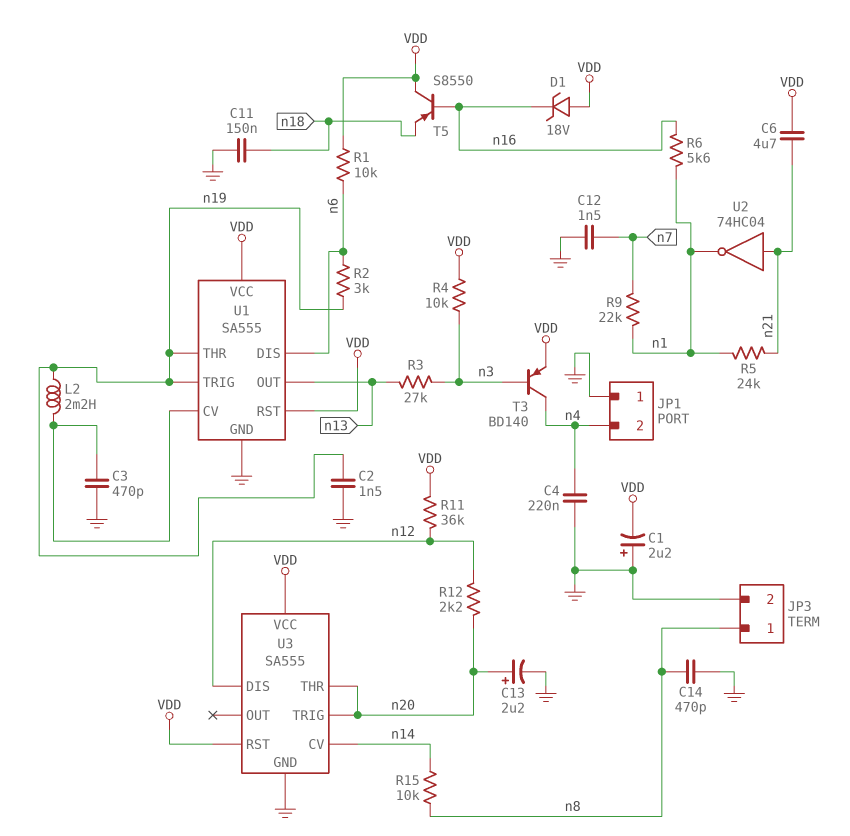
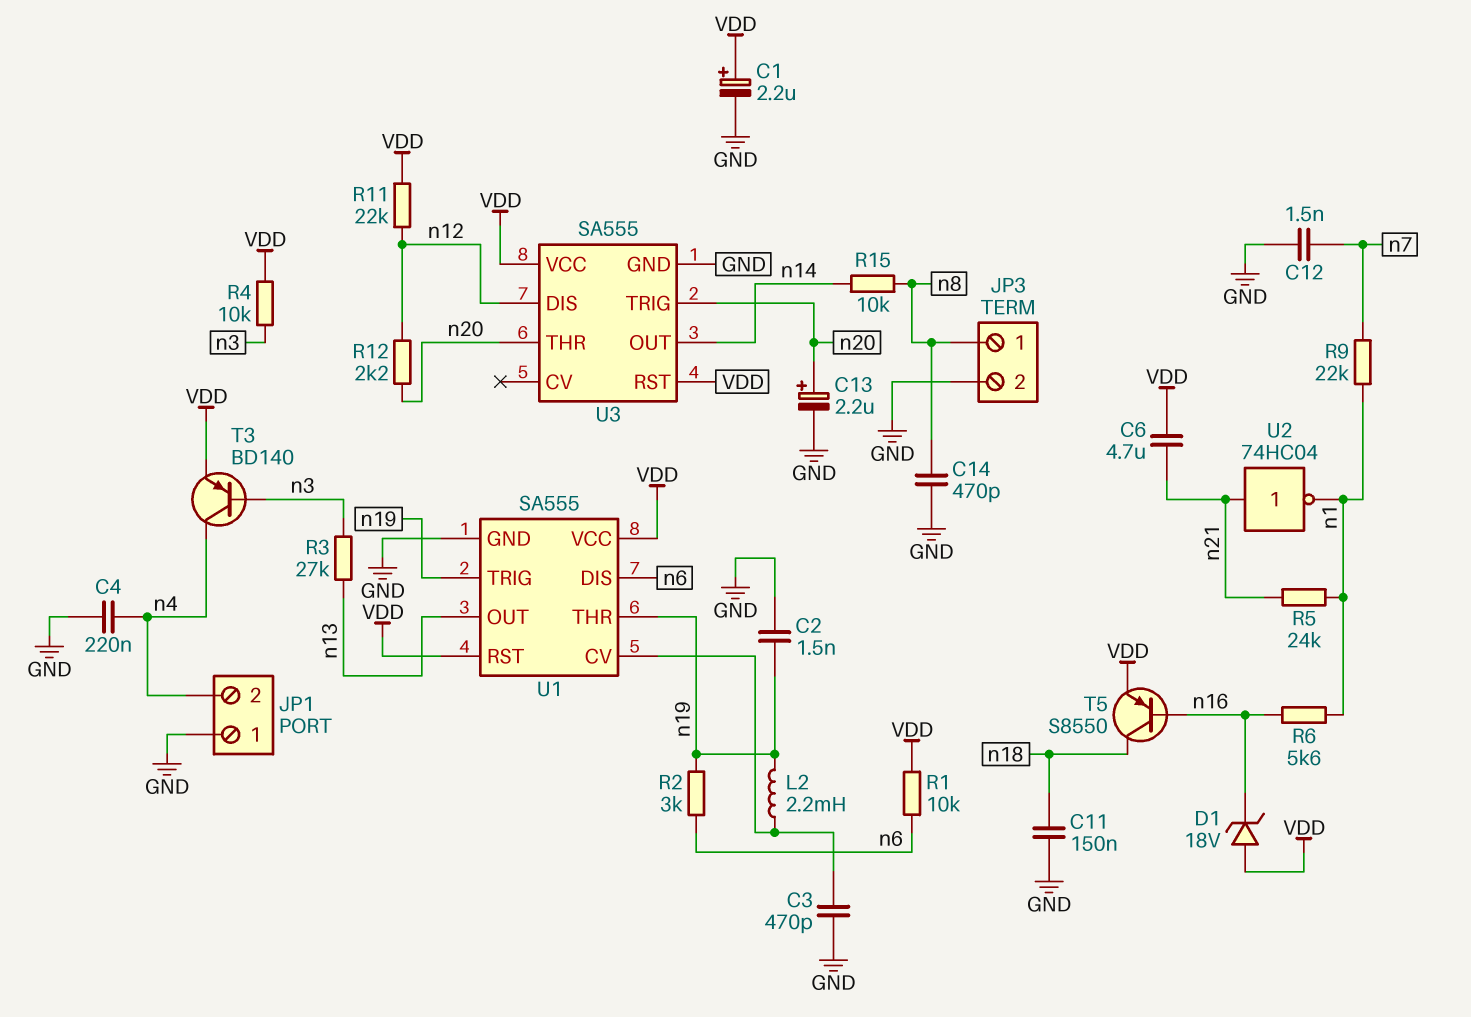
C1: 2.2uF (plus GND, minus VDD) -> 2.2uF (plus VDD, minus GND)
R11: 36k (VDD, n12) -> 22k (VDD, n12)
T5: PNP S8550 (B n16, C VDD, E n18) -> PNP S8550 (B n16, C n18, E VDD)
U3 pin CV: n14 -> none
U3 pin OUT: none -> n14

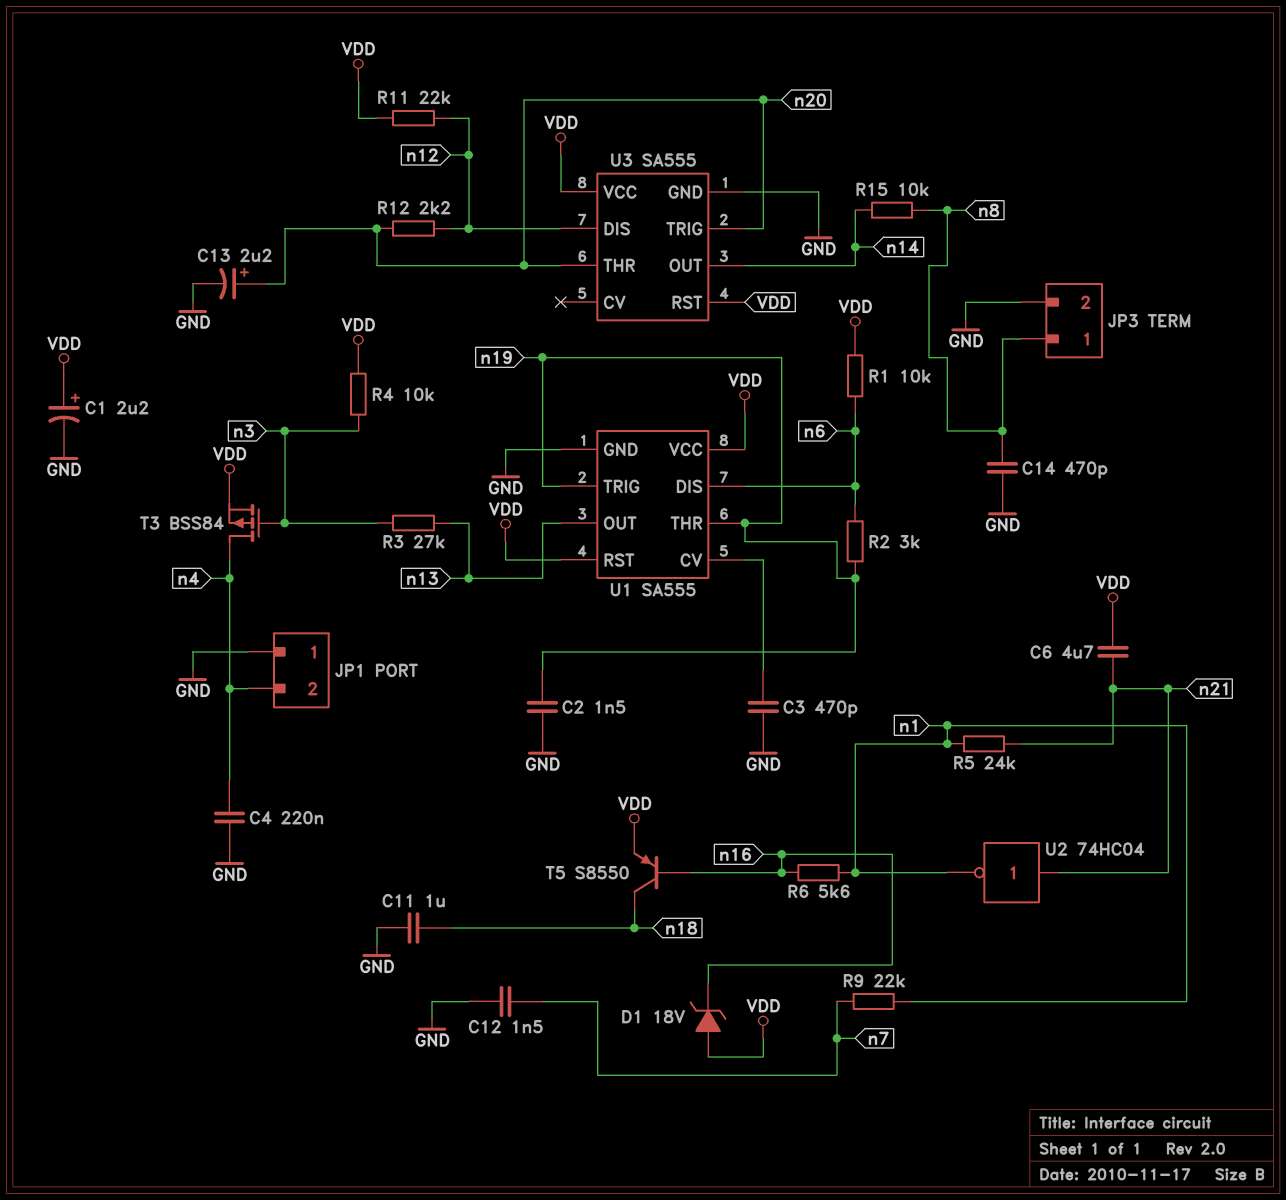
C11: 150nF (GND, n18) -> 1uF (GND, n18)
L2: 2.2mH (U1/CV, n19) -> none
T3: PNP BD140 (B n3, C n4, E VDD) -> PMOS BSS84 (G n3, D n4, S VDD)

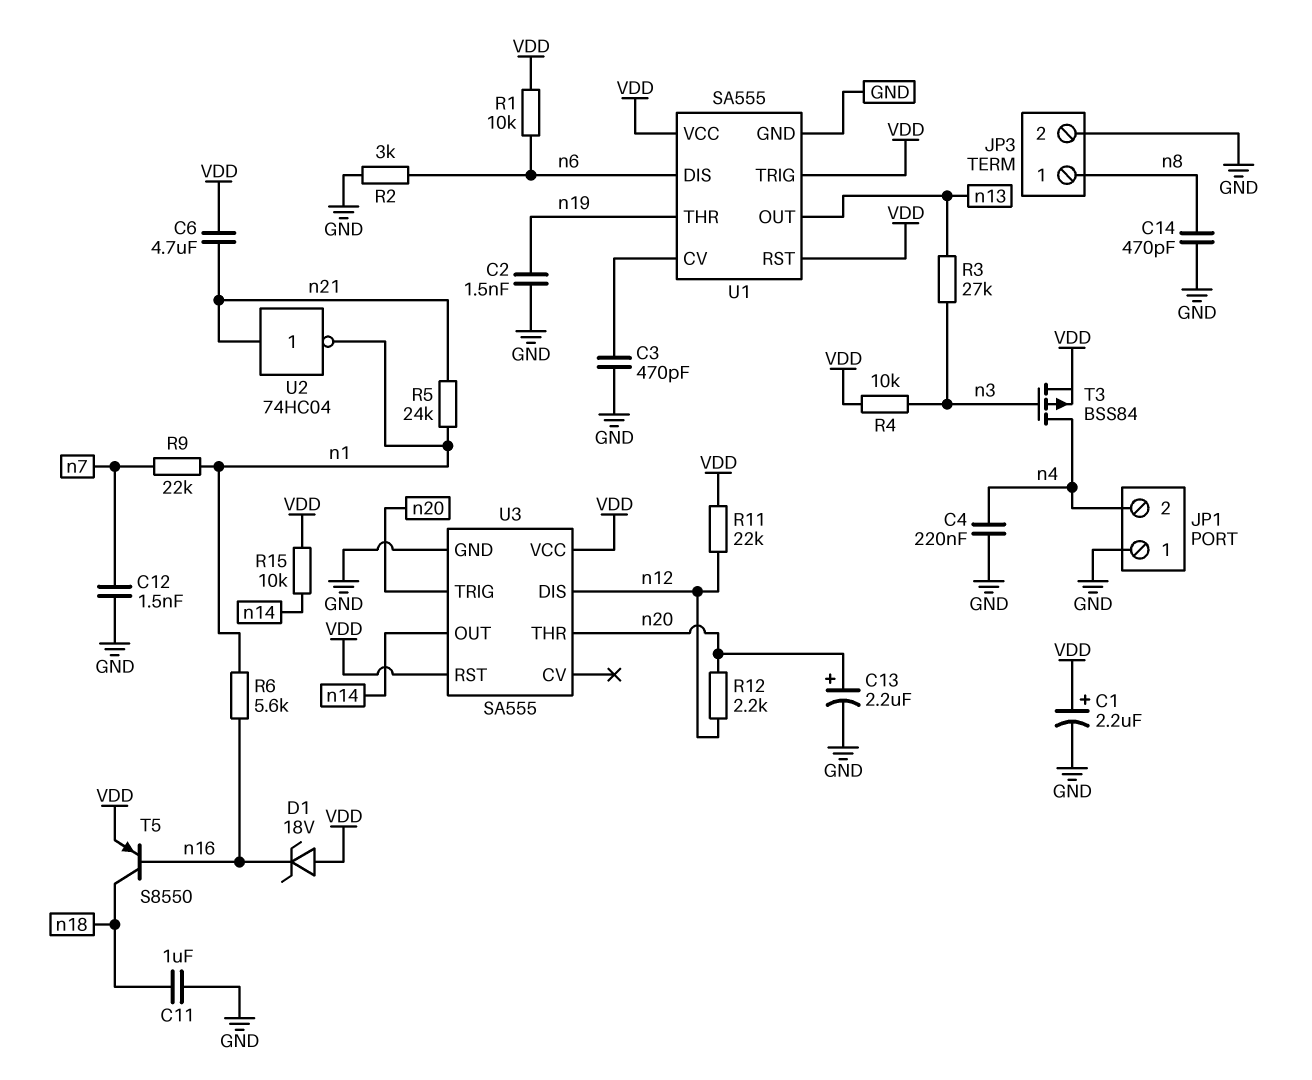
R2: 3k (n6, n19) -> 3k (GND, n6)
R15: 10k (n8, n14) -> 10k (VDD, n14)
U1 pin TRIG: n19 -> VDD

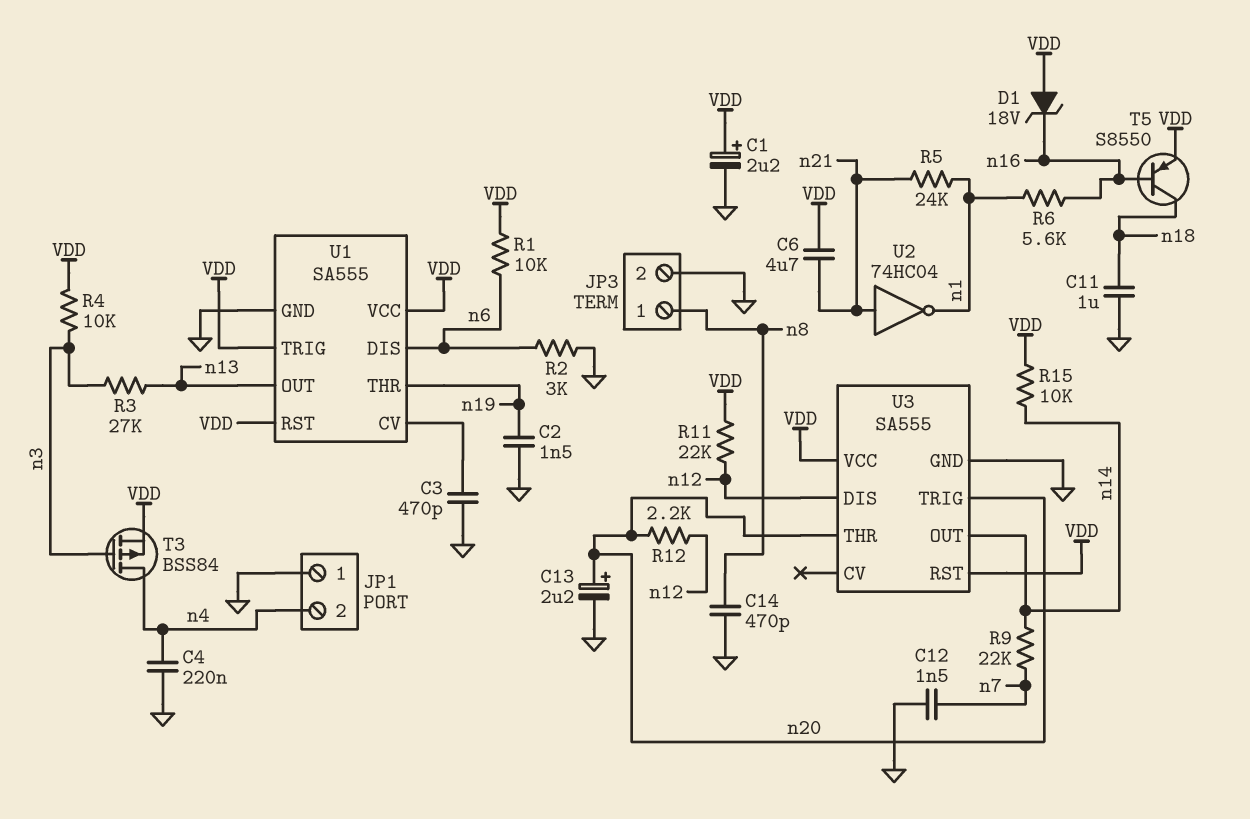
R9: 22k (n1, n7) -> 22k (n7, n14)

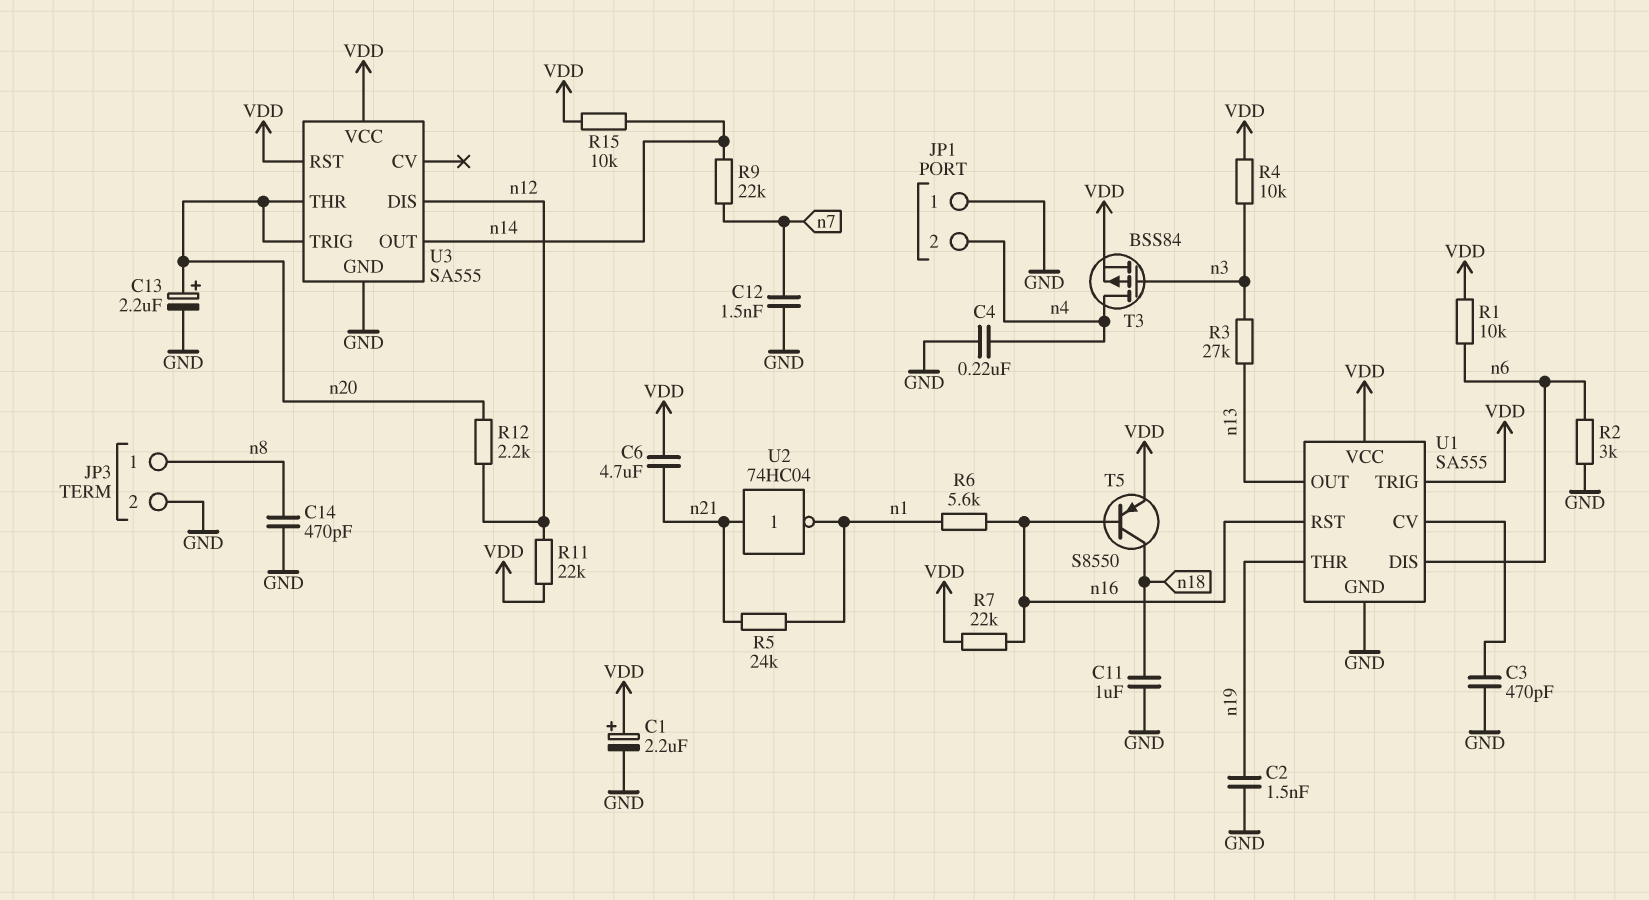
D1: zener 18V (A VDD, K n16) -> none
R7: none -> 22k (VDD, n16)
U1 pin RST: VDD -> n16

